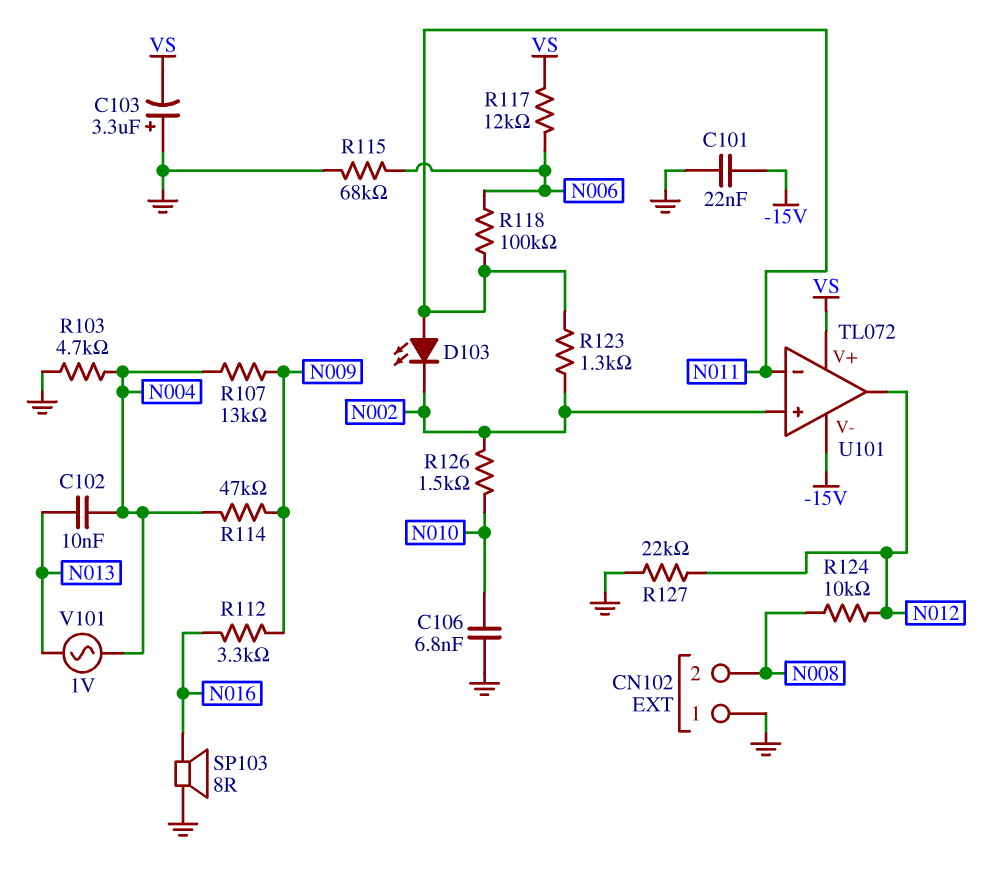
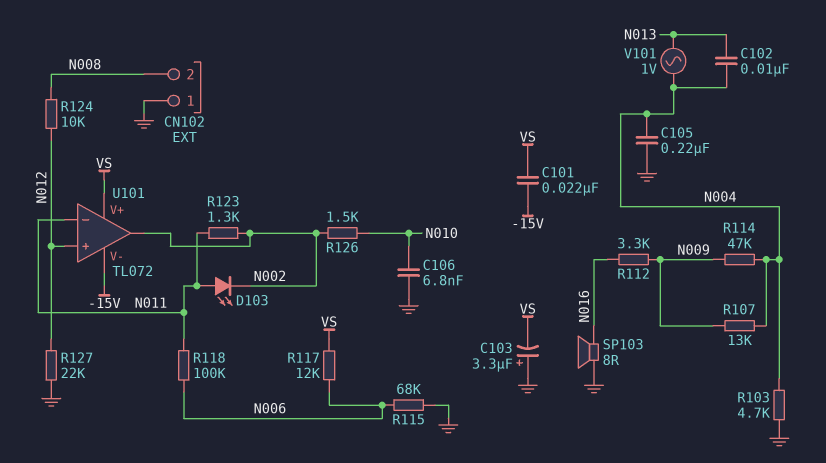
C101: 22nF (-15V, GND) -> 22nF (-15V, VS)
C105: none -> 220nF (GND, N004)
U101 pin in+: N002 -> N012
U101 pin out: N012 -> N002

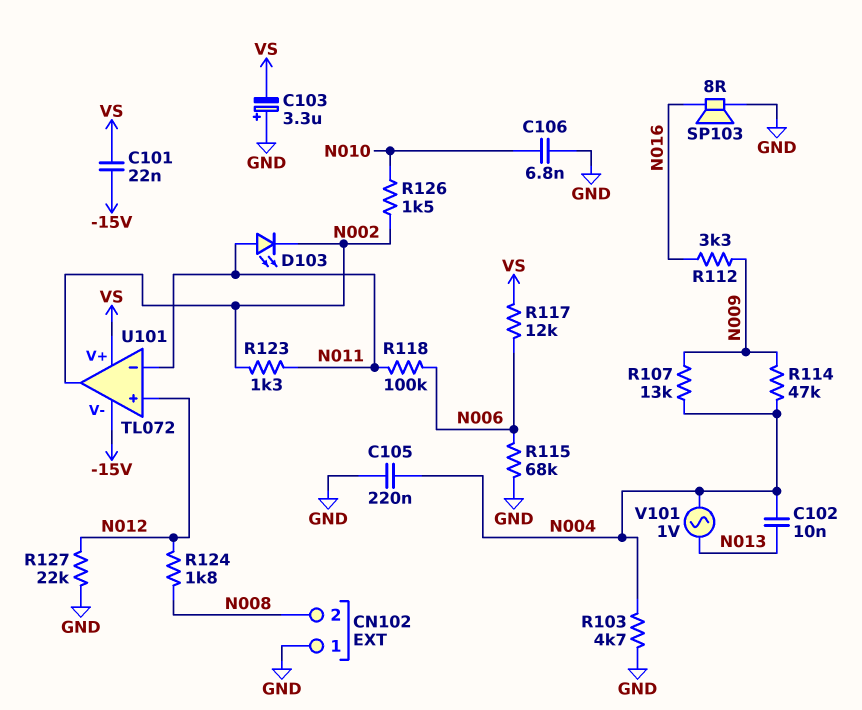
R124: 10k (N008, N012) -> 1.8k (N008, N012)

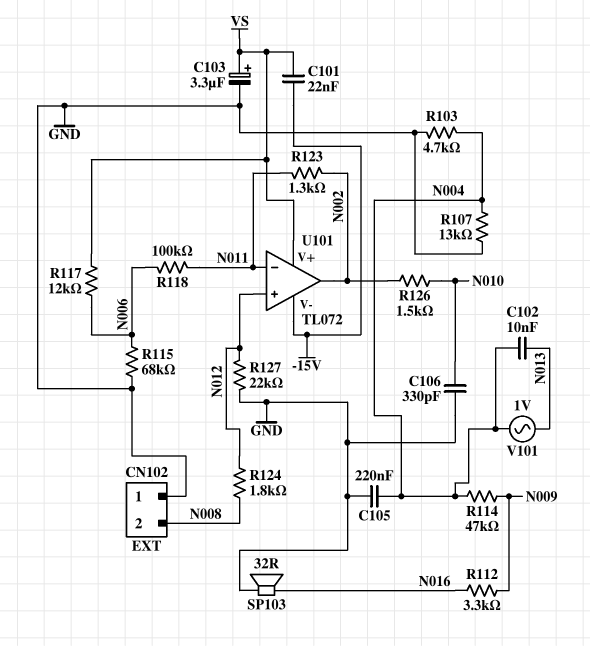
C103: 3.3uF (plus GND, minus VS) -> 3.3uF (plus VS, minus GND)
C106: 6.8nF (GND, N010) -> 330pF (GND, N010)
D103: LED (A N011, K N002) -> none
R107: 13k (N004, N009) -> 13k (GND, N004)
SP103: speaker 8R (GND, N016) -> speaker 32R (GND, N016)

